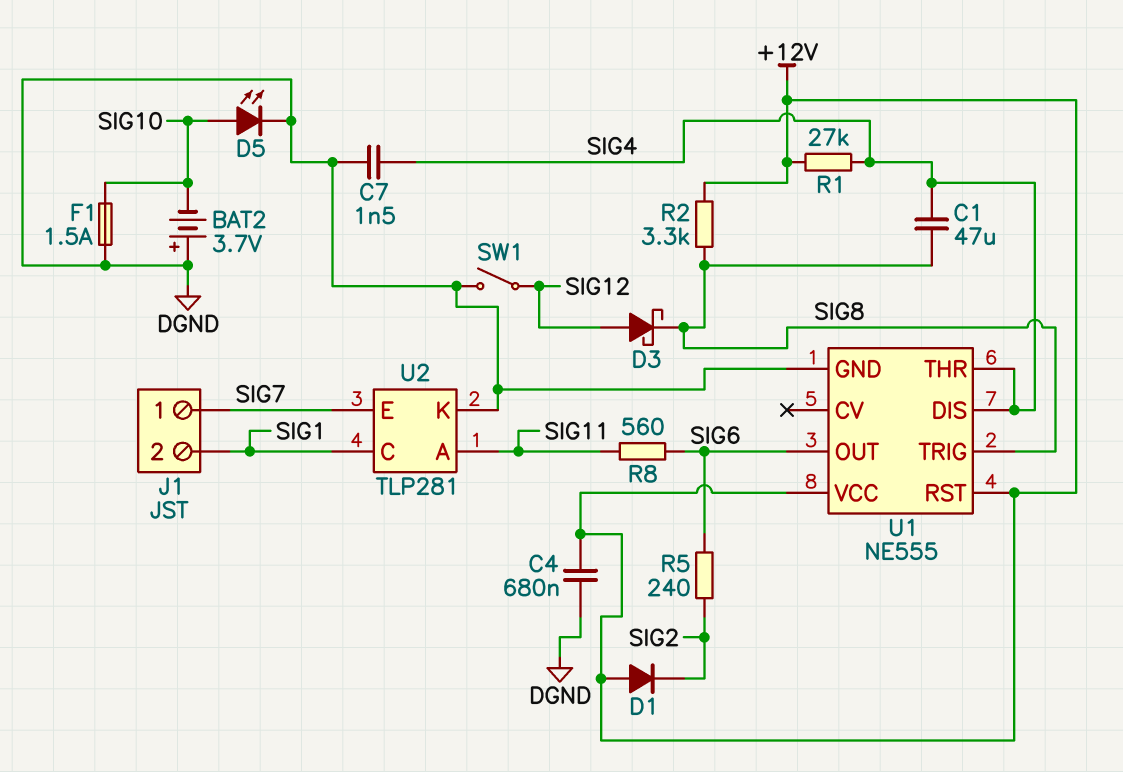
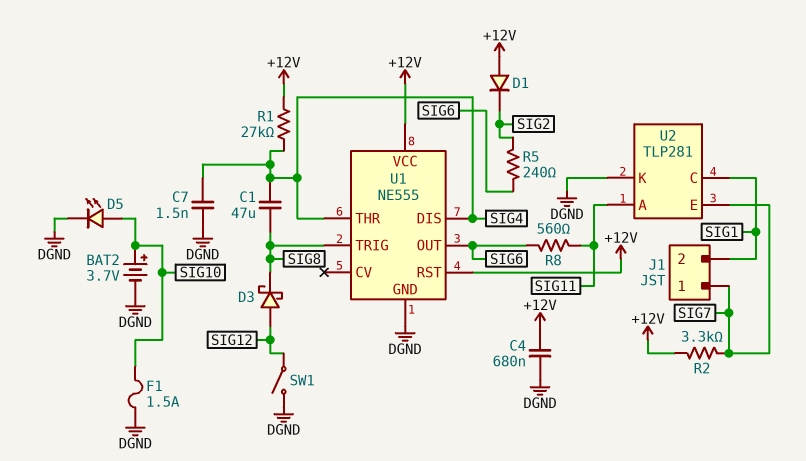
BAT2: 3.7V (plus DGND, minus SIG10) -> 3.7V (plus SIG10, minus DGND)
R2: 3.3k (+12V, SIG8) -> 3.3k (+12V, SIG7)

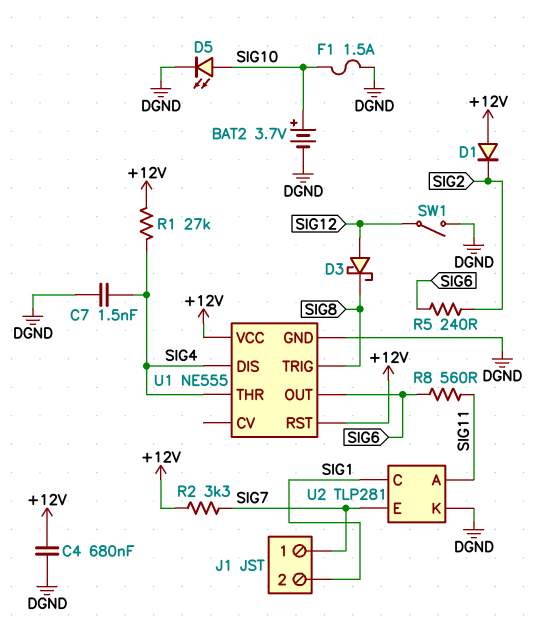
C1: 47uF (SIG4, SIG8) -> none

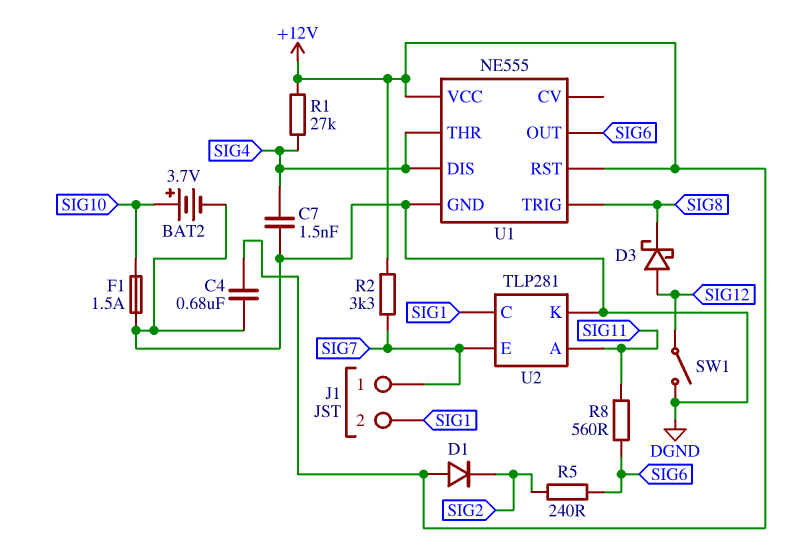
D5: LED (A SIG10, K DGND) -> none

